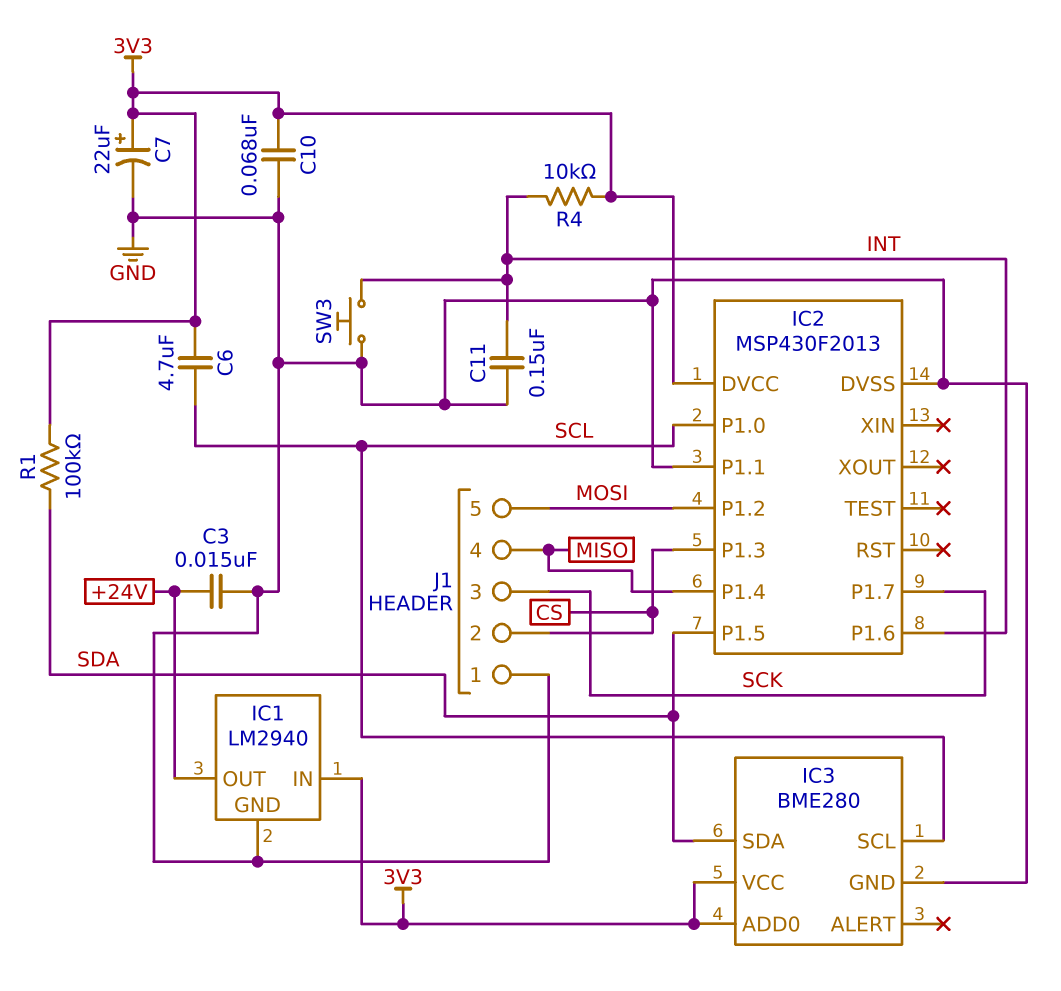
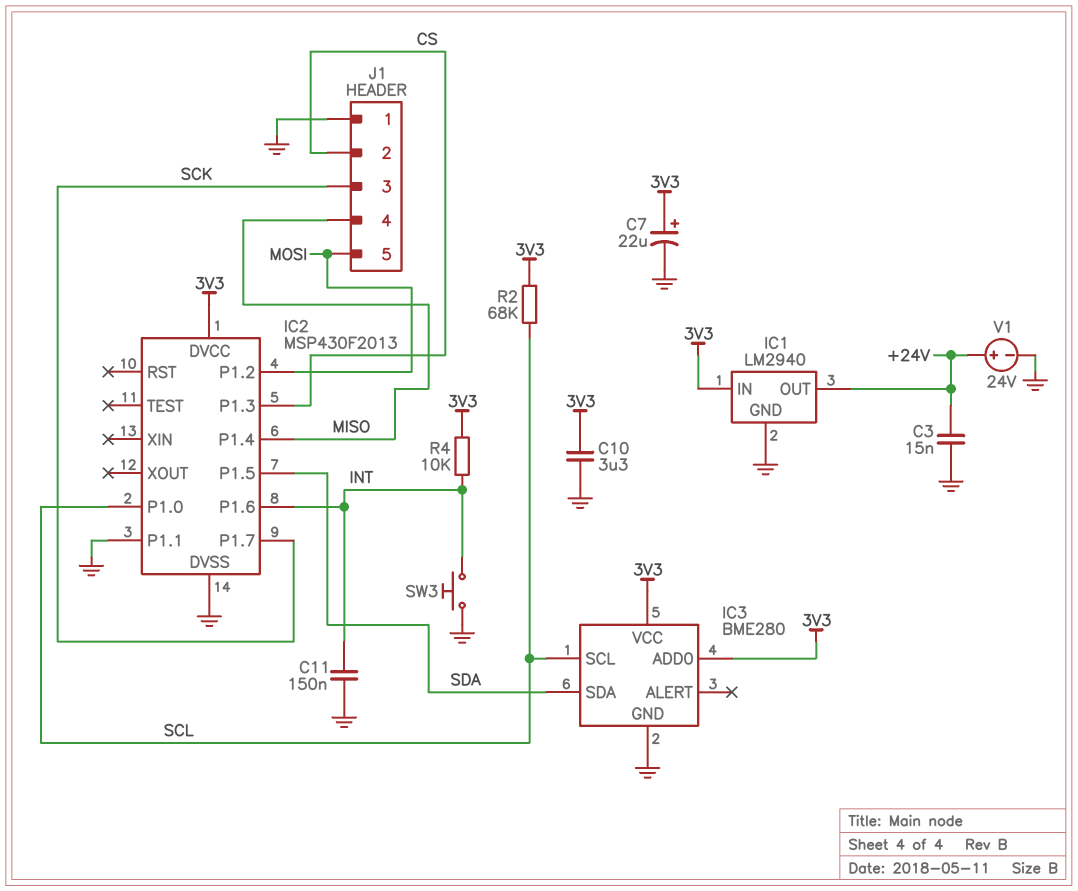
C6: 4.7uF (3V3, SCL) -> none
C10: 68nF (3V3, GND) -> 3.3uF (3V3, GND)
R1: 100k (3V3, SDA) -> none
R2: none -> 68k (3V3, SCL)
V1: none -> 24V (plus +24V, minus GND)

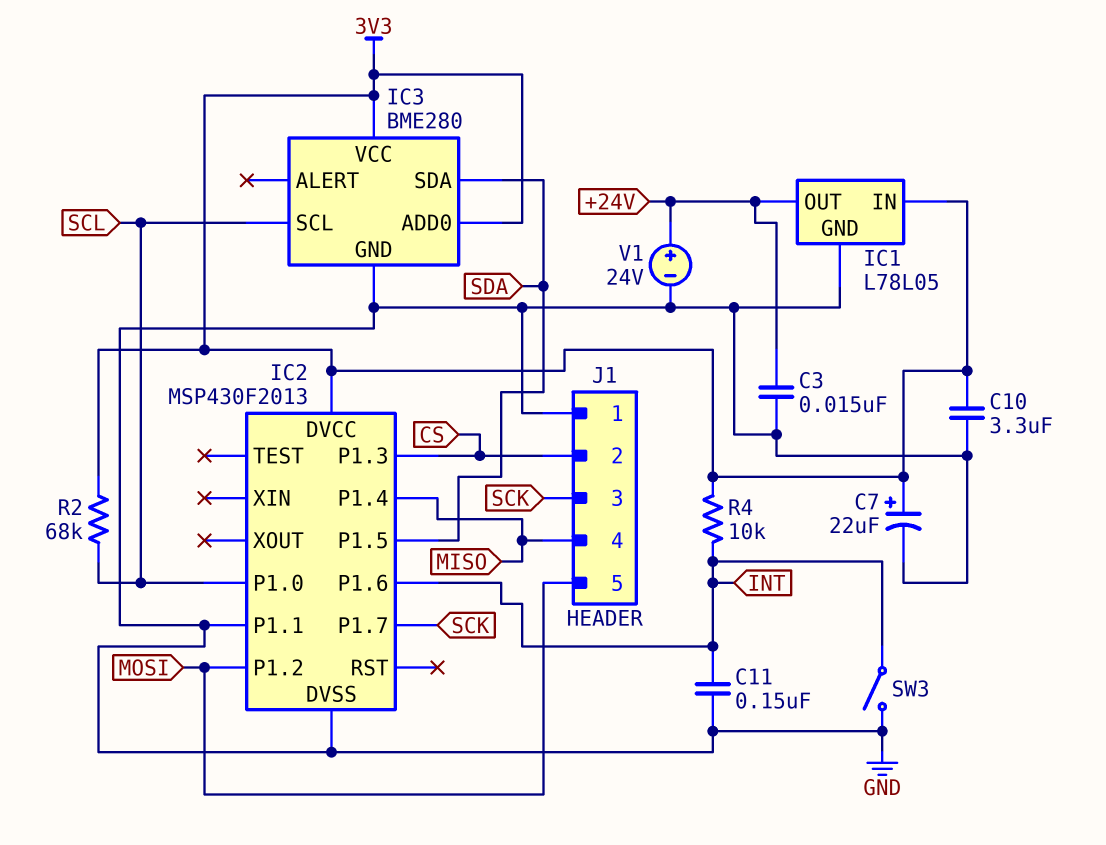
IC1: LM2940 -> L78L05
SW3: button (GND, INT) -> switch (GND, INT)

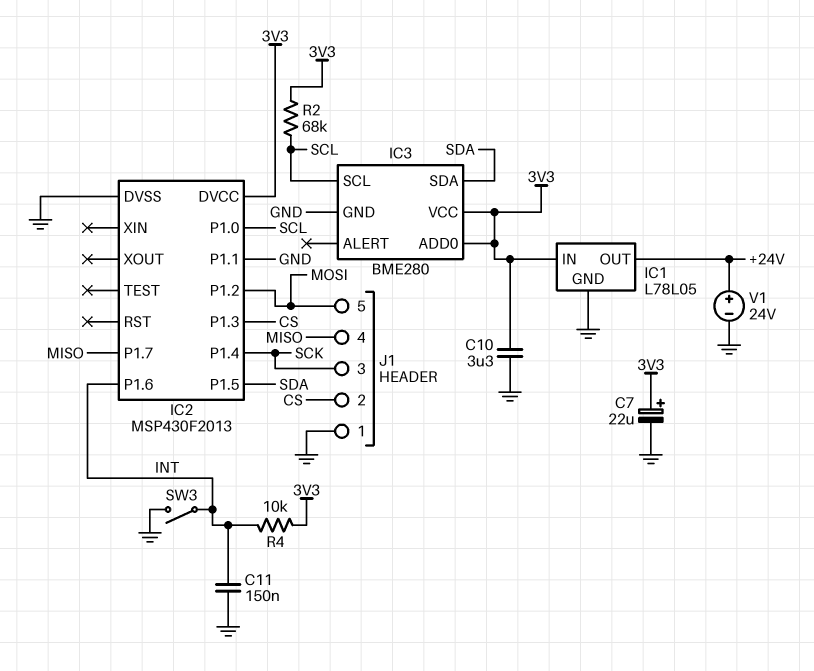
C3: 15nF (+24V, GND) -> none
IC2 pin P1.4: MISO -> SCK
IC2 pin P1.7: SCK -> MISO

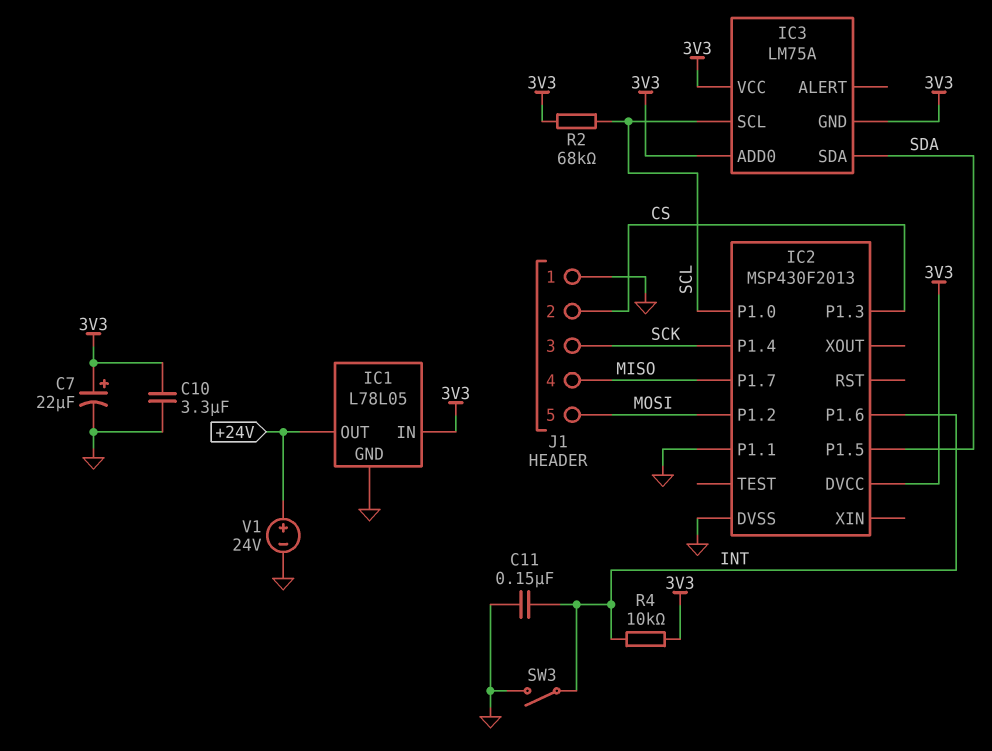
IC3: BME280 -> LM75A
IC3 pin GND: GND -> 3V3

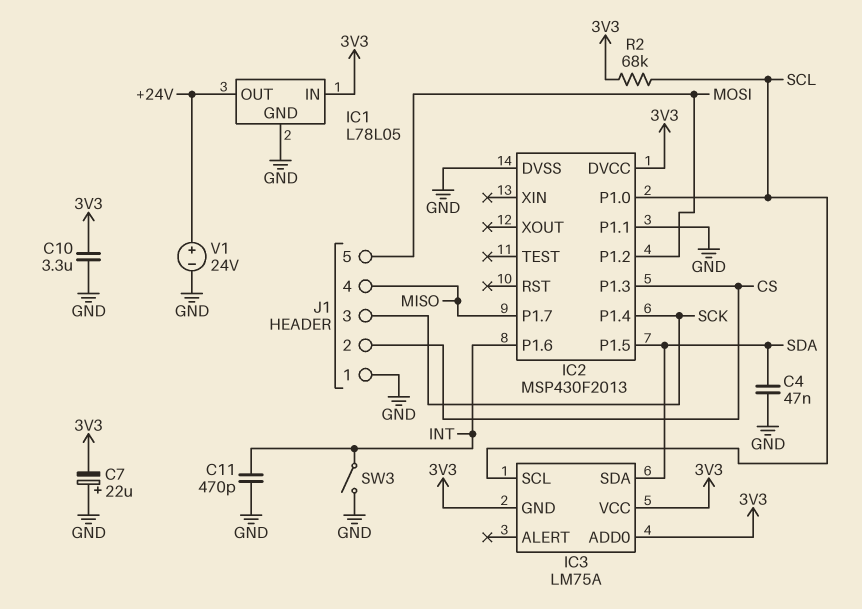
C4: none -> 47nF (GND, SDA)
C7: 22uF (plus 3V3, minus GND) -> 22uF (plus GND, minus 3V3)
C11: 150nF (GND, INT) -> 470pF (GND, INT)
R4: 10k (3V3, INT) -> none

